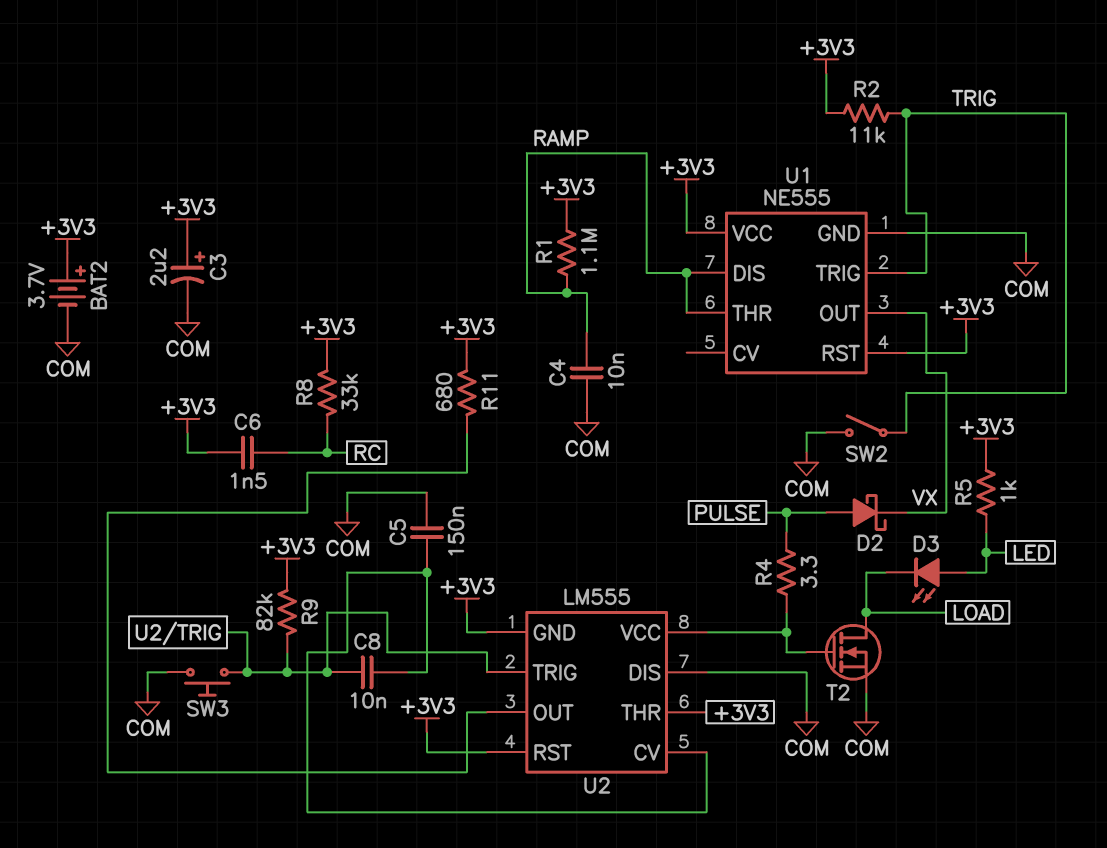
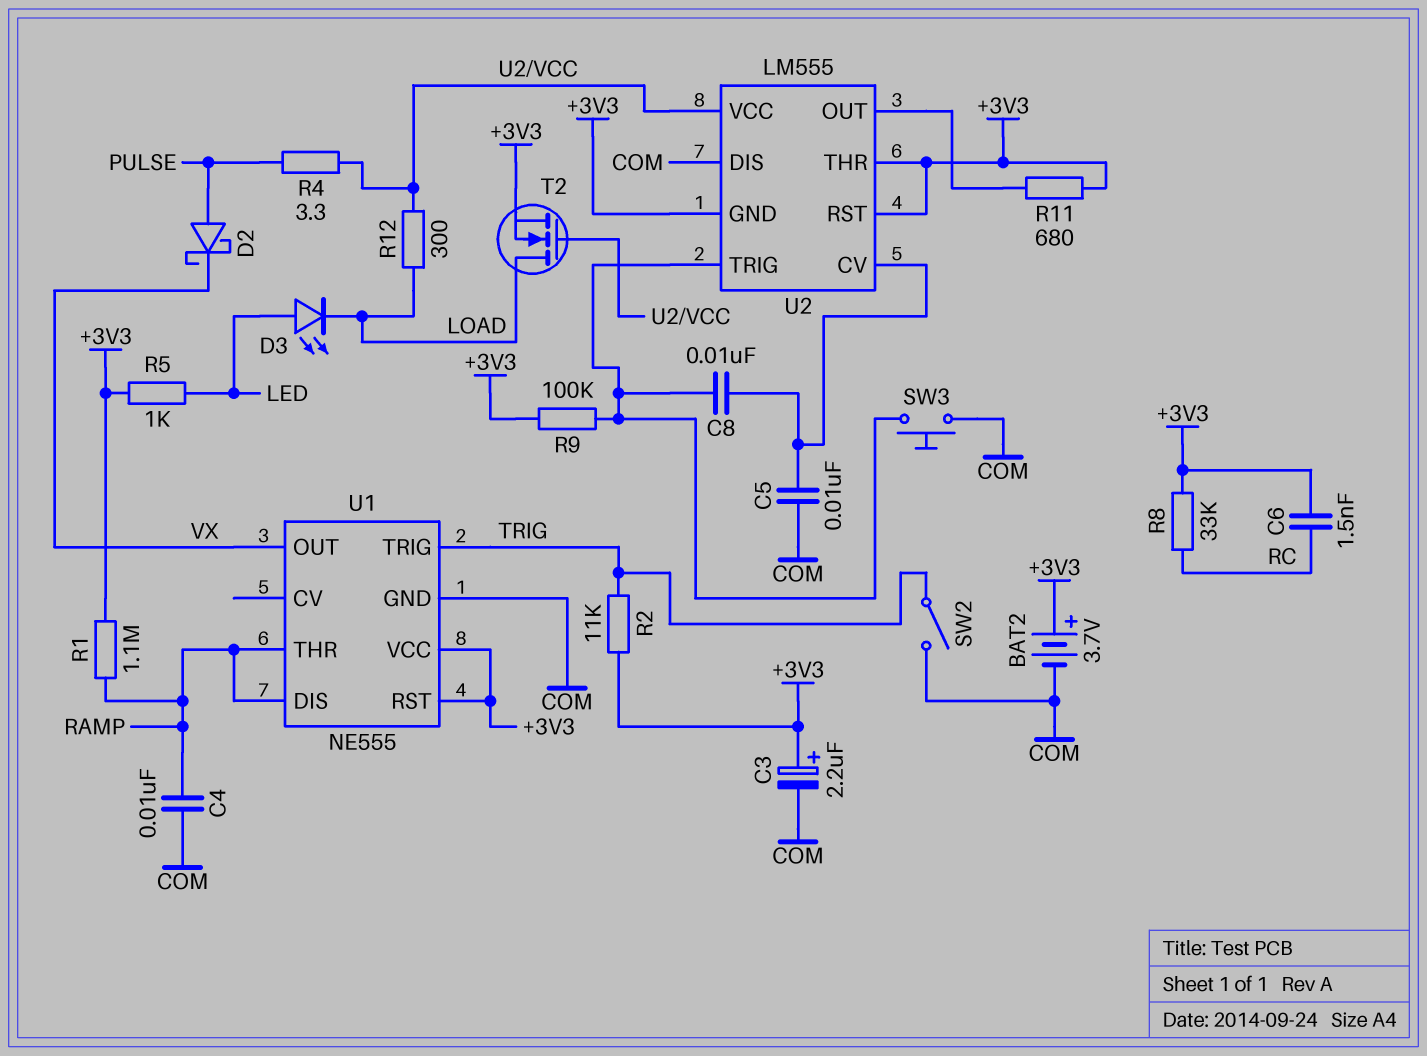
C5: 150nF (COM, U2/CV) -> 10nF (COM, U2/CV)
R9: 82k (+3V3, U2/TRIG) -> 100k (+3V3, U2/TRIG)
R12: none -> 300 (LOAD, U2/VCC)
T2: NMOS (G U2/VCC, D LOAD, S COM) -> NMOS (G U2/VCC, D LOAD, S +3V3)

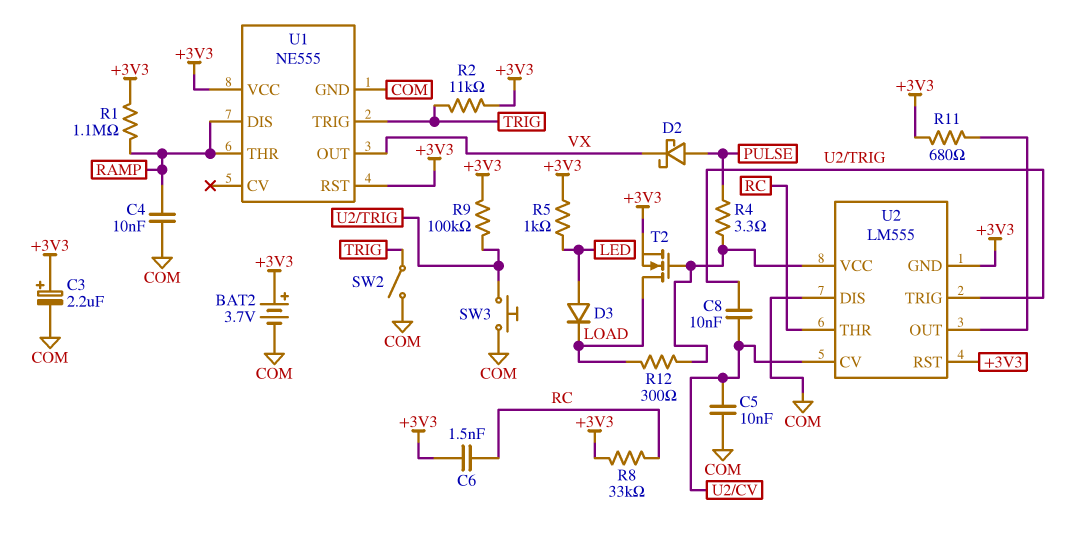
D3: LED (A LED, K LOAD) -> diode (A LED, K LOAD)
U2 pin THR: +3V3 -> RC

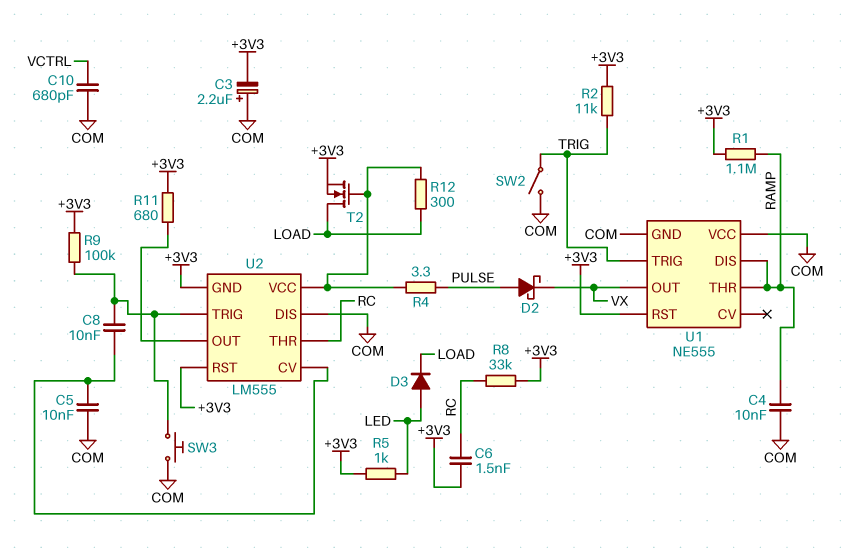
BAT2: 3.7V (plus +3V3, minus COM) -> none
C3: 2.2uF (plus +3V3, minus COM) -> 2.2uF (plus COM, minus +3V3)
C10: none -> 680pF (COM, VCTRL)
U1 pin VCC: +3V3 -> COM

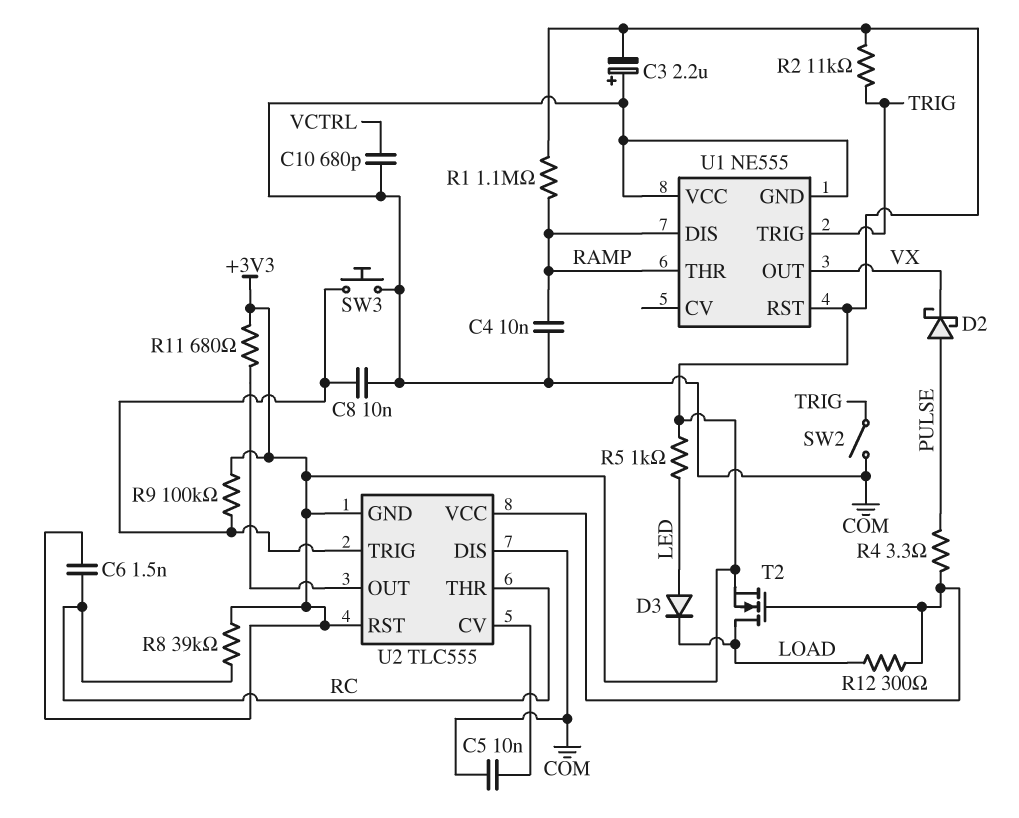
C8: 10nF (U2/CV, U2/TRIG) -> 10nF (COM, U2/TRIG)
R8: 33k (+3V3, RC) -> 39k (+3V3, RC)
U2: LM555 -> TLC555

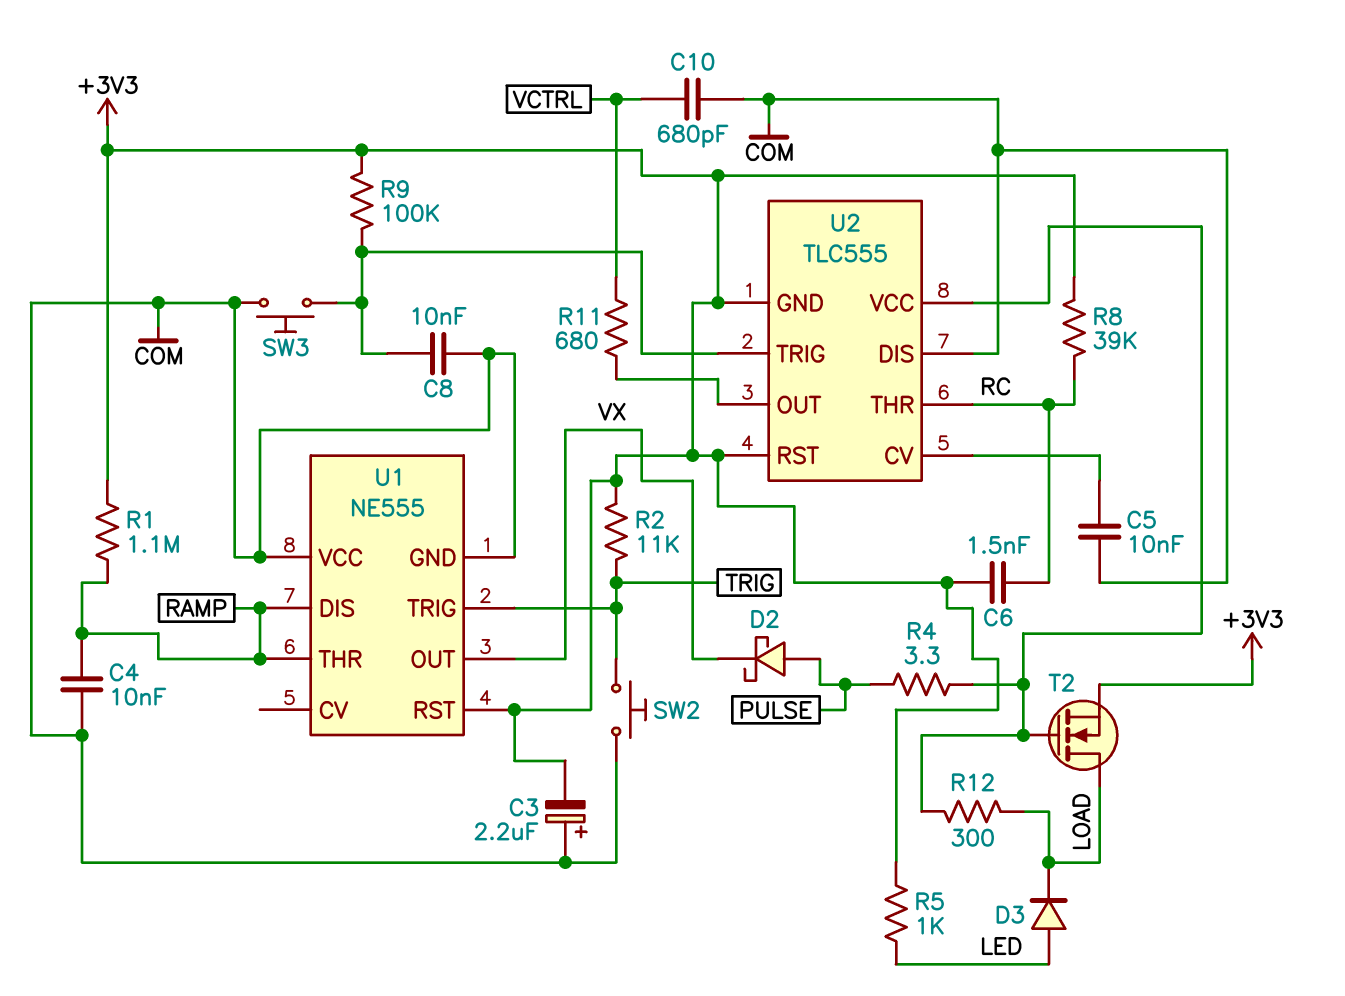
R11: 680 (+3V3, U2/OUT) -> 680 (U2/OUT, VCTRL)
SW2: switch (COM, TRIG) -> button (COM, TRIG)

